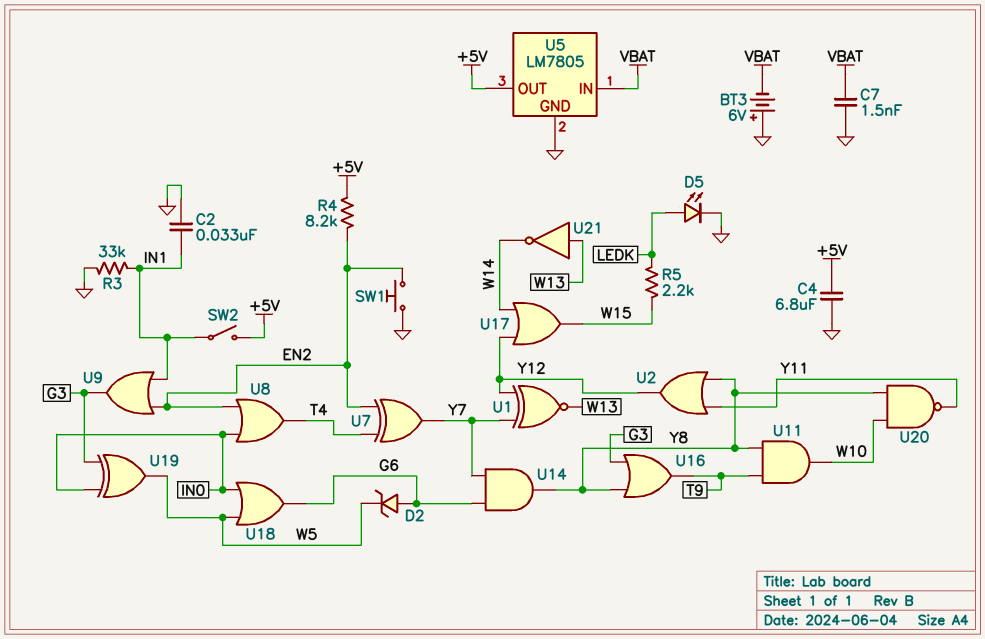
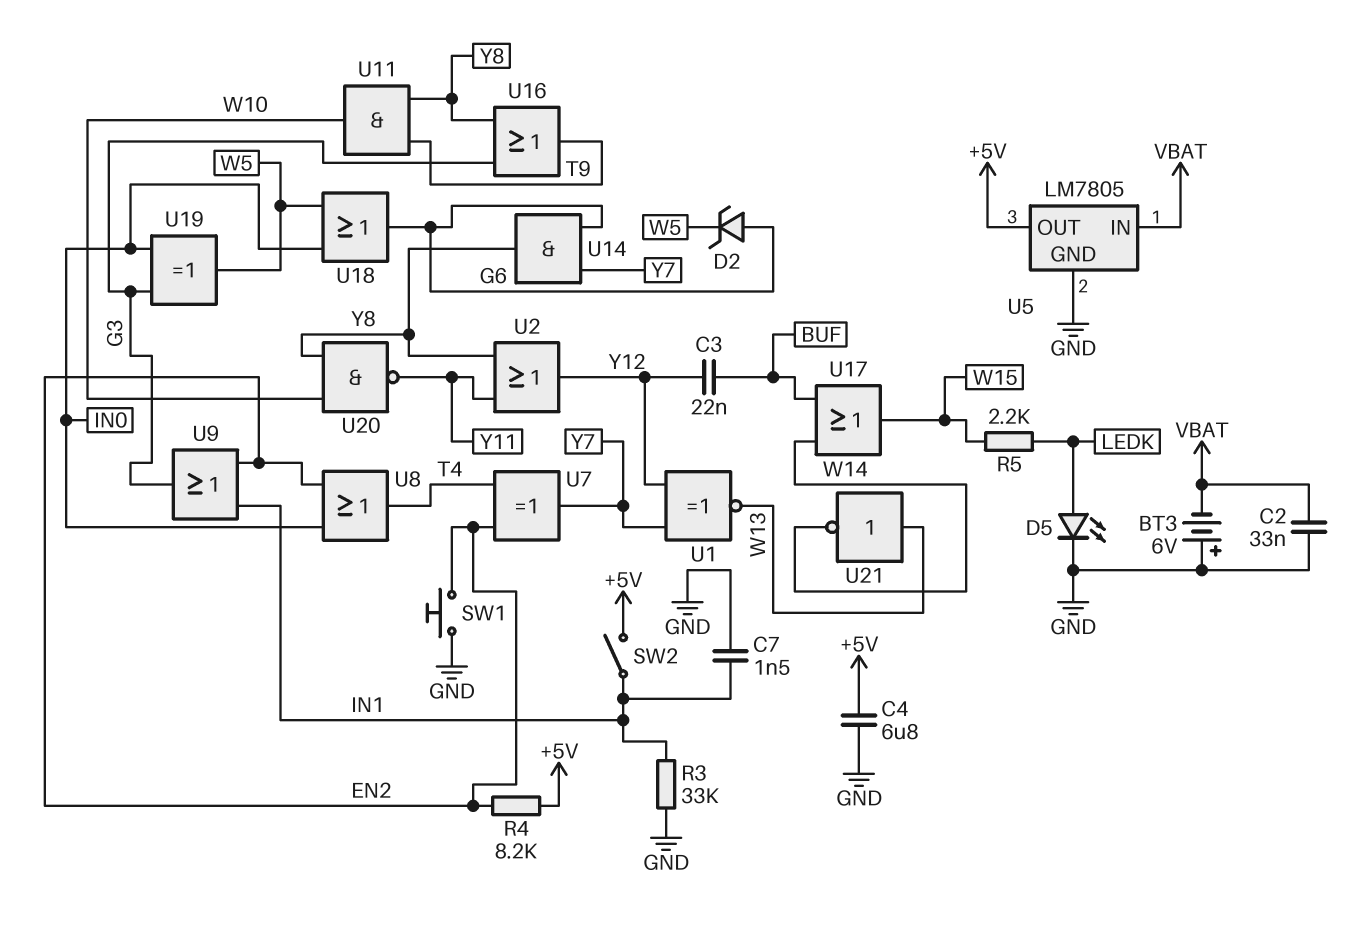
C2: 33nF (GND, IN1) -> 33nF (GND, VBAT)
C3: none -> 22nF (BUF, Y12)
C7: 1.5nF (GND, VBAT) -> 1.5nF (GND, IN1)
U17: OR (in W14, in Y12, out W15) -> OR (in BUF, in W14, out W15)

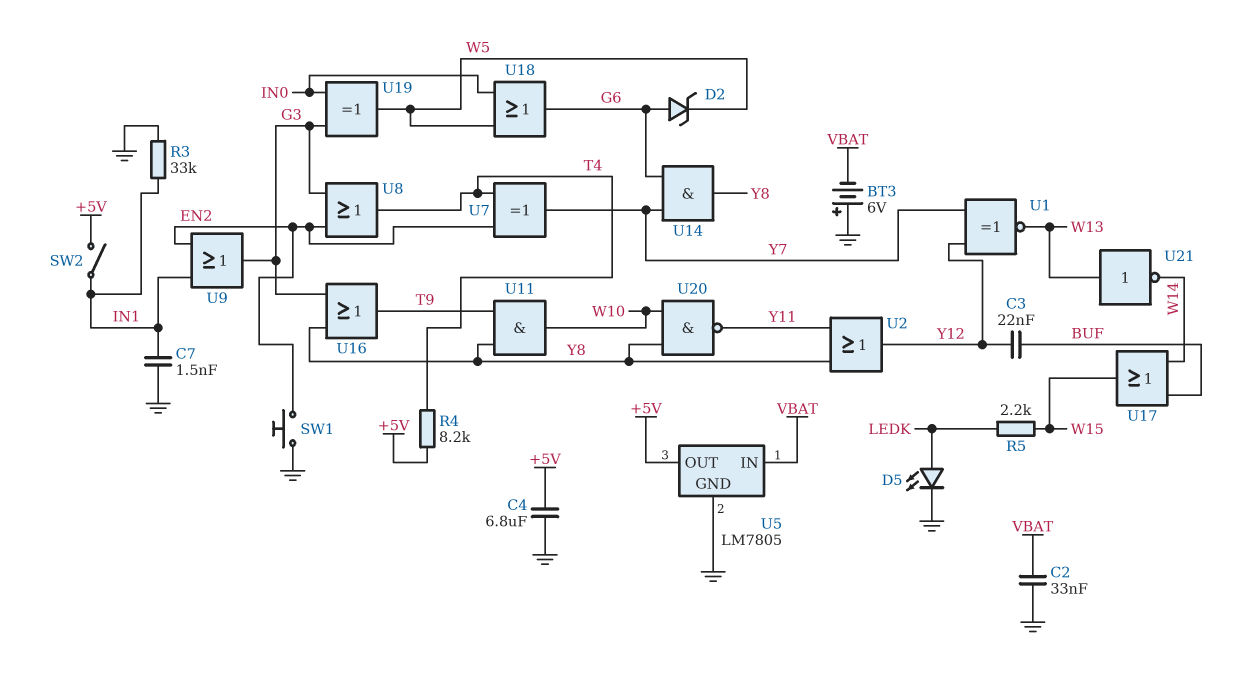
R4: 8.2k (+5V, EN2) -> 8.2k (+5V, T4)
U8: OR (in EN2, in IN0, out T4) -> OR (in EN2, in G3, out T4)

